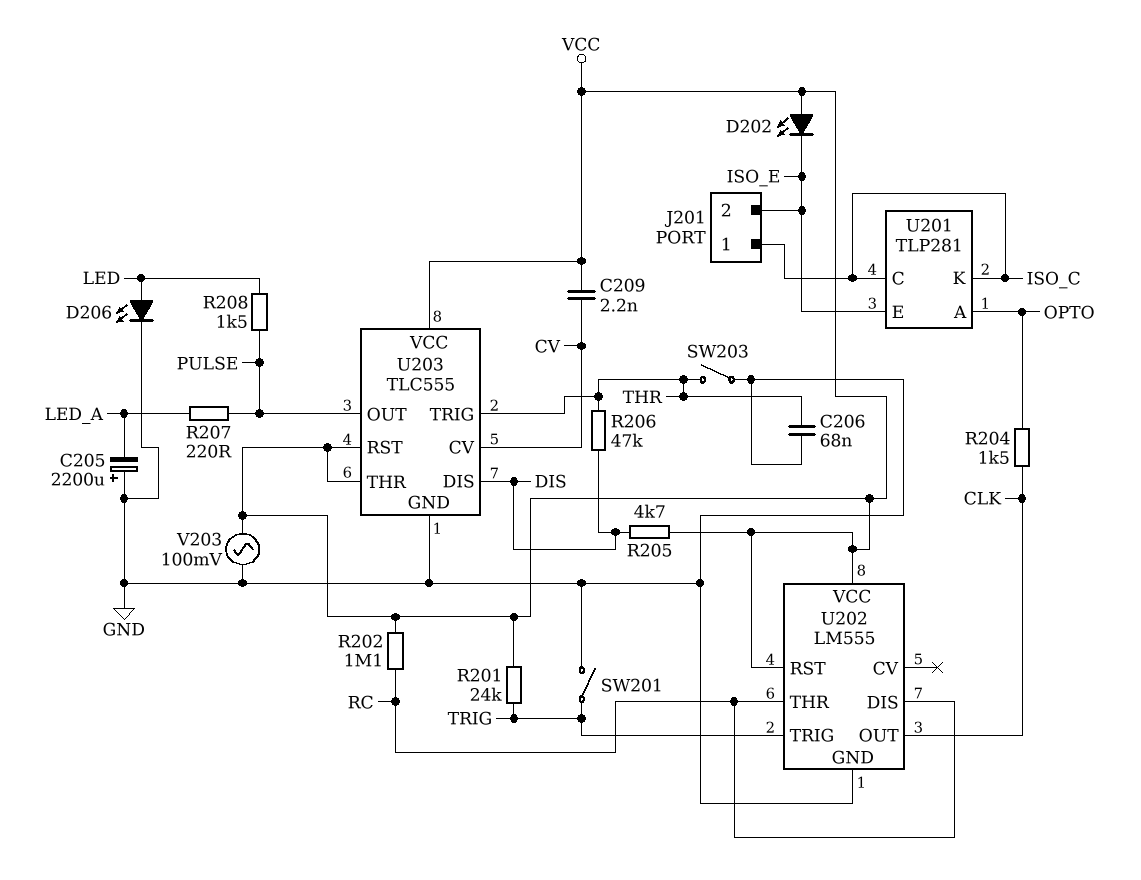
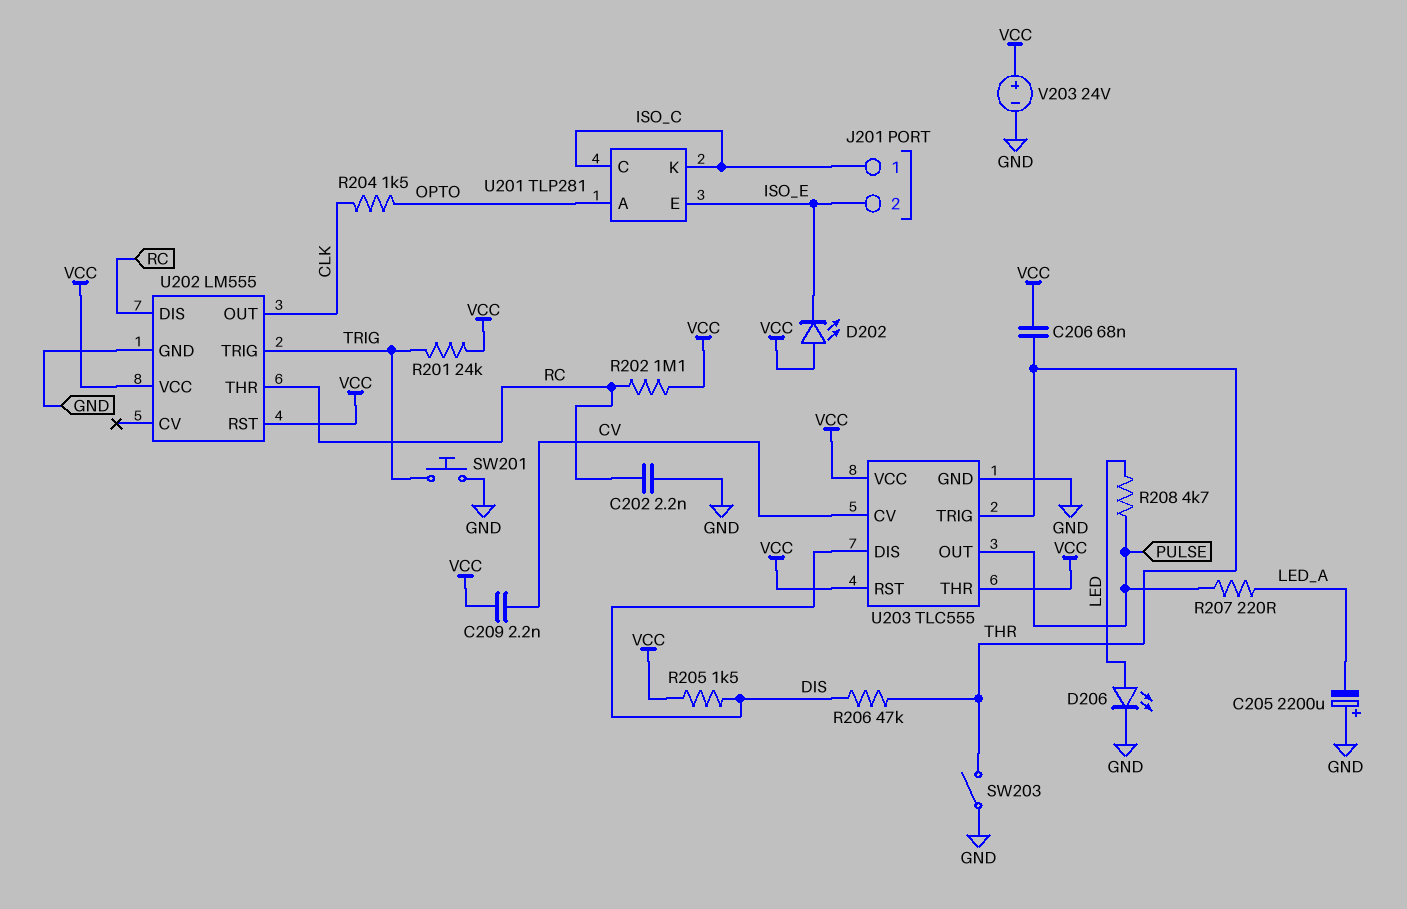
C202: none -> 2.2nF (GND, RC)
C206: 68nF (GND, THR) -> 68nF (THR, VCC)
R205: 4.7k (DIS, VCC) -> 1.5k (DIS, VCC)
R208: 1.5k (LED, PULSE) -> 4.7k (LED, PULSE)
SW201: switch (GND, TRIG) -> button (GND, TRIG)
V203: AC 100mV (GND, VCC) -> 24V (plus VCC, minus GND)

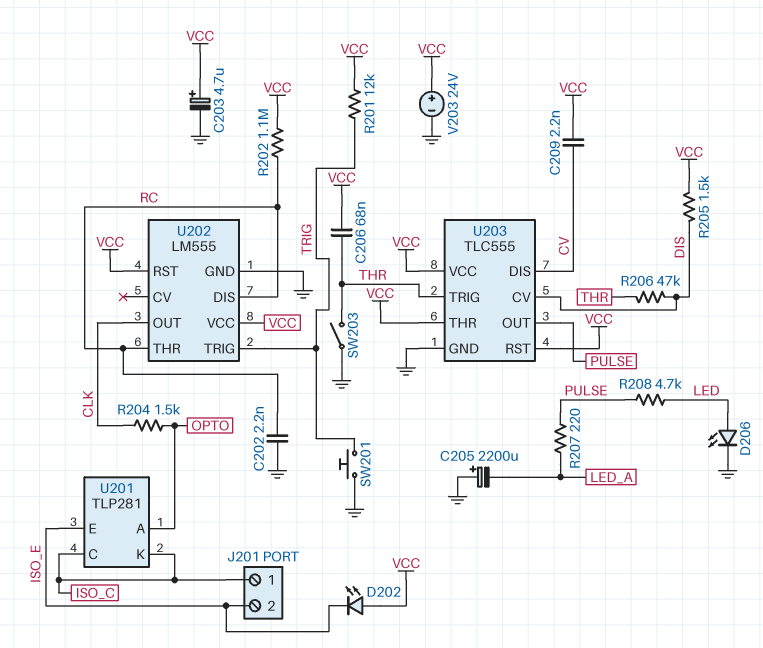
C203: none -> 4.7uF (plus VCC, minus GND)
R201: 24k (TRIG, VCC) -> 12k (TRIG, VCC)
U203 pin CV: CV -> DIS
U203 pin DIS: DIS -> CV

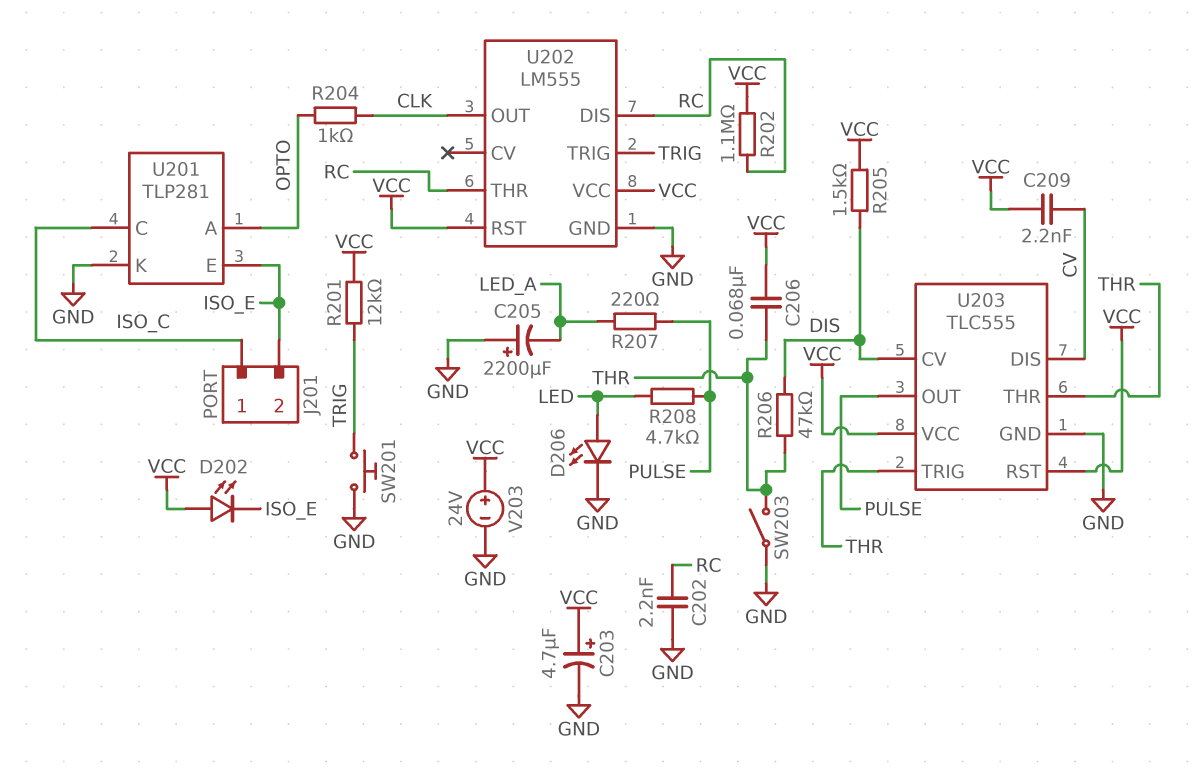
R204: 1.5k (CLK, OPTO) -> 1k (CLK, OPTO)
U201 pin K: ISO_C -> GND
U203 pin THR: VCC -> THR

